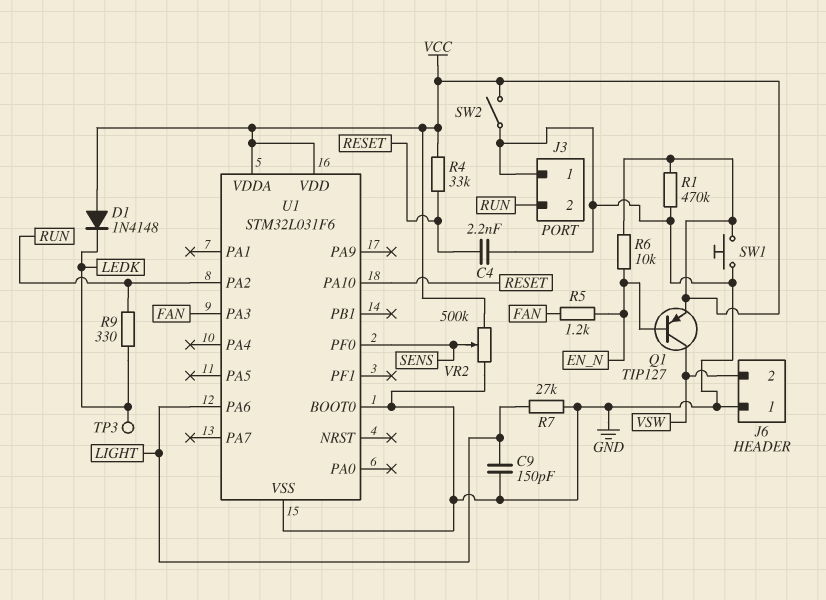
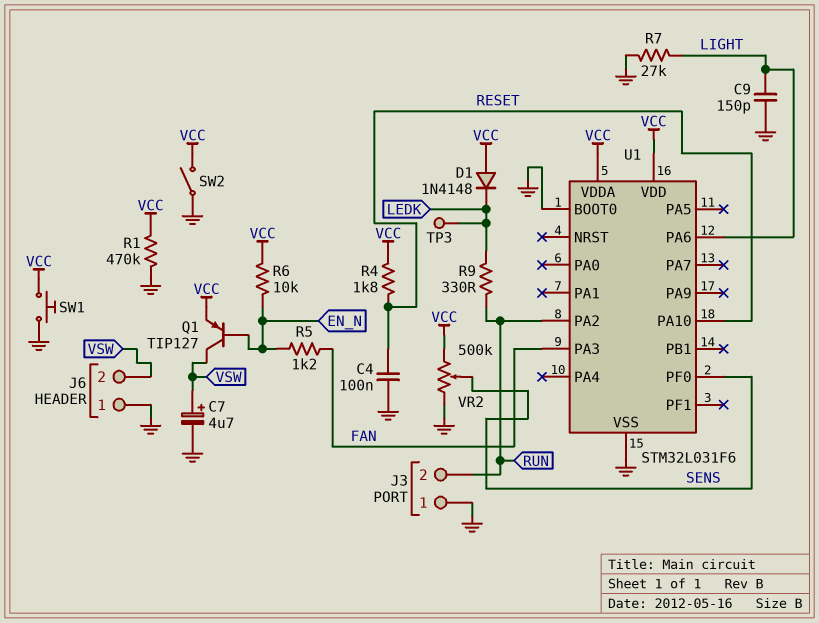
C4: 2.2nF (GND, RESET) -> 100nF (GND, RESET)
C7: none -> 4.7uF (plus VSW, minus GND)
R4: 33k (RESET, VCC) -> 1.8k (RESET, VCC)

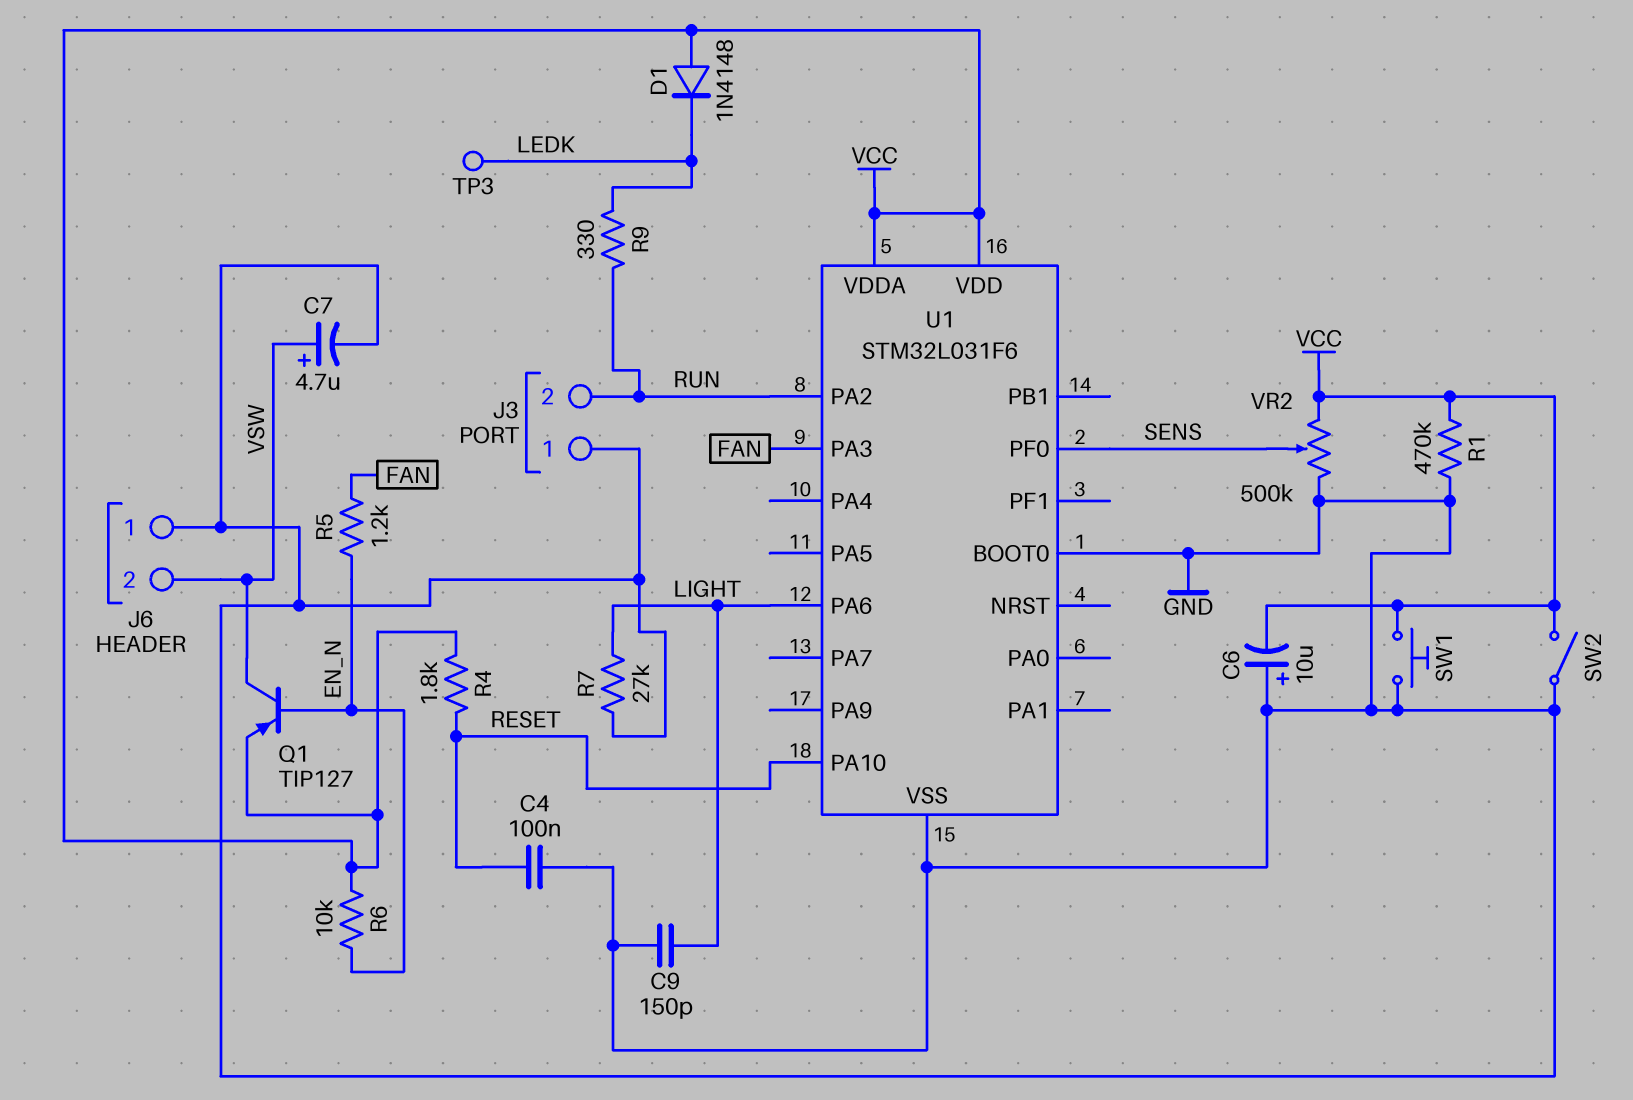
C6: none -> 10uF (plus GND, minus VCC)

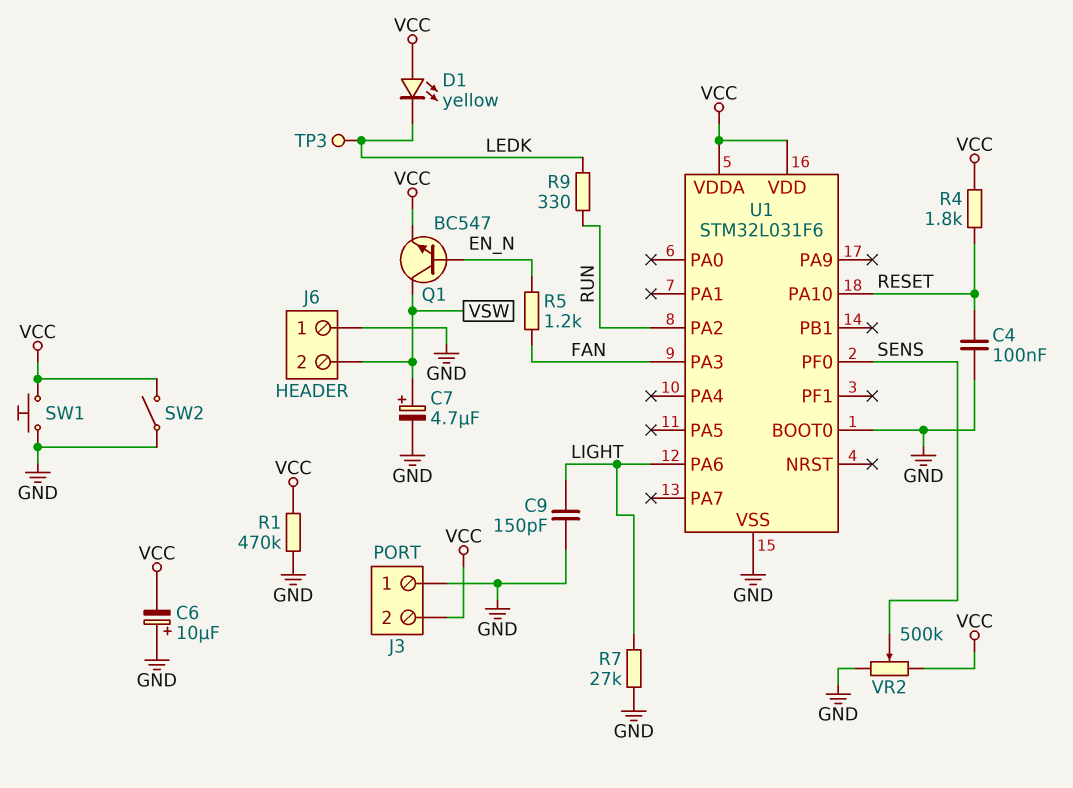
D1: diode 1N4148 (A VCC, K LEDK) -> LED yellow (A VCC, K LEDK)
J3 pin 2: RUN -> VCC
Q1: PNP TIP127 (B EN_N, C VSW, E VCC) -> NPN BC547 (B EN_N, C VSW, E VCC)
R6: 10k (EN_N, VCC) -> none

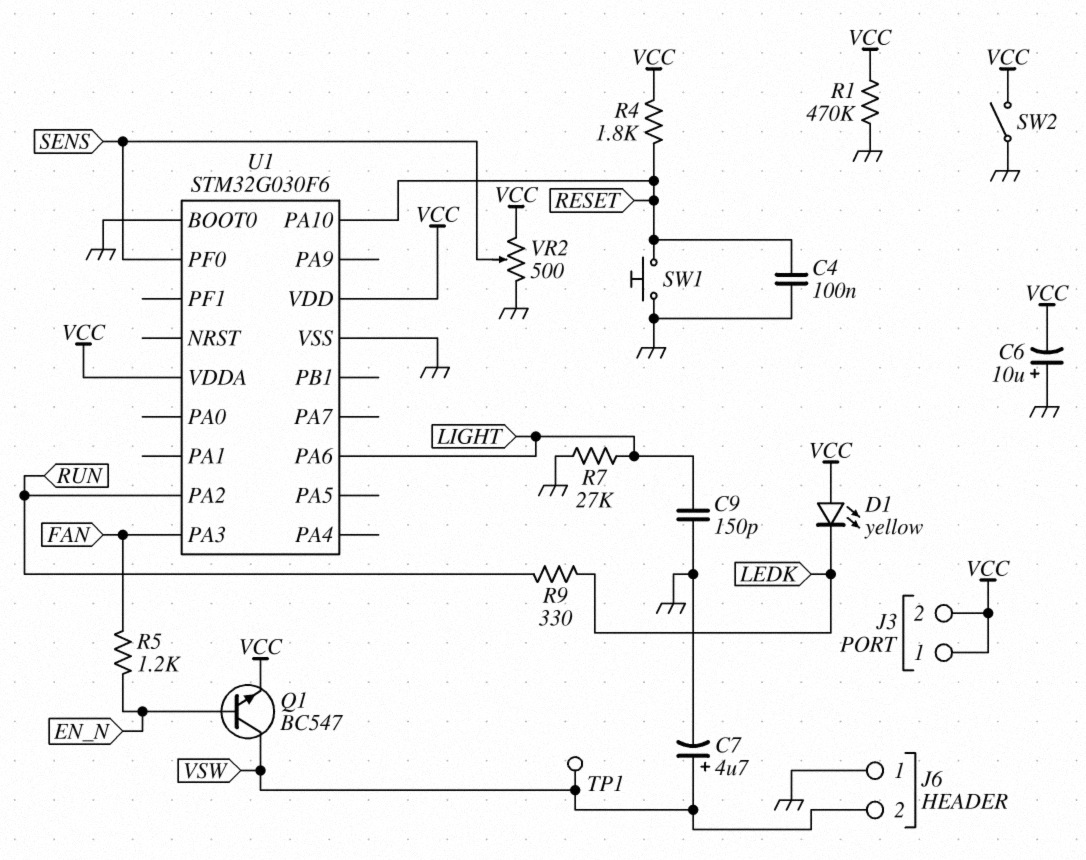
J3 pin 1: GND -> VCC
SW1: button (GND, VCC) -> button (GND, RESET)
TP1: none -> test point (VSW)
TP3: test point (LEDK) -> none
U1: STM32L031F6 -> STM32G030F6
VR2: 500k (GND, VCC, wiper SENS) -> 500 (GND, VCC, wiper SENS)

